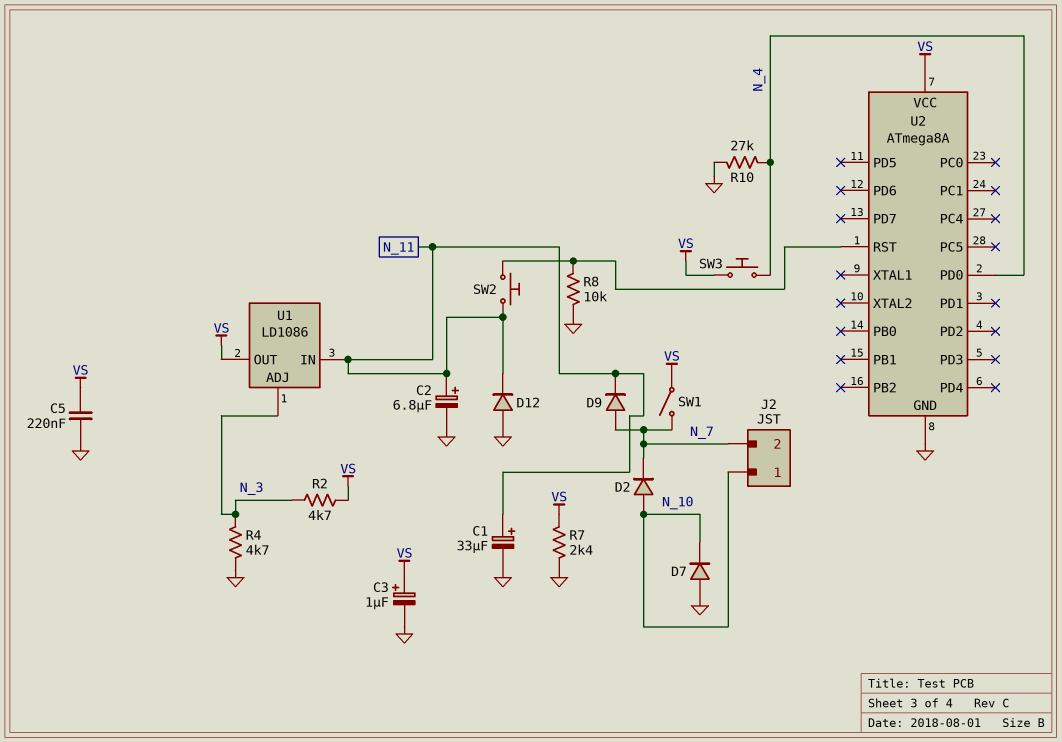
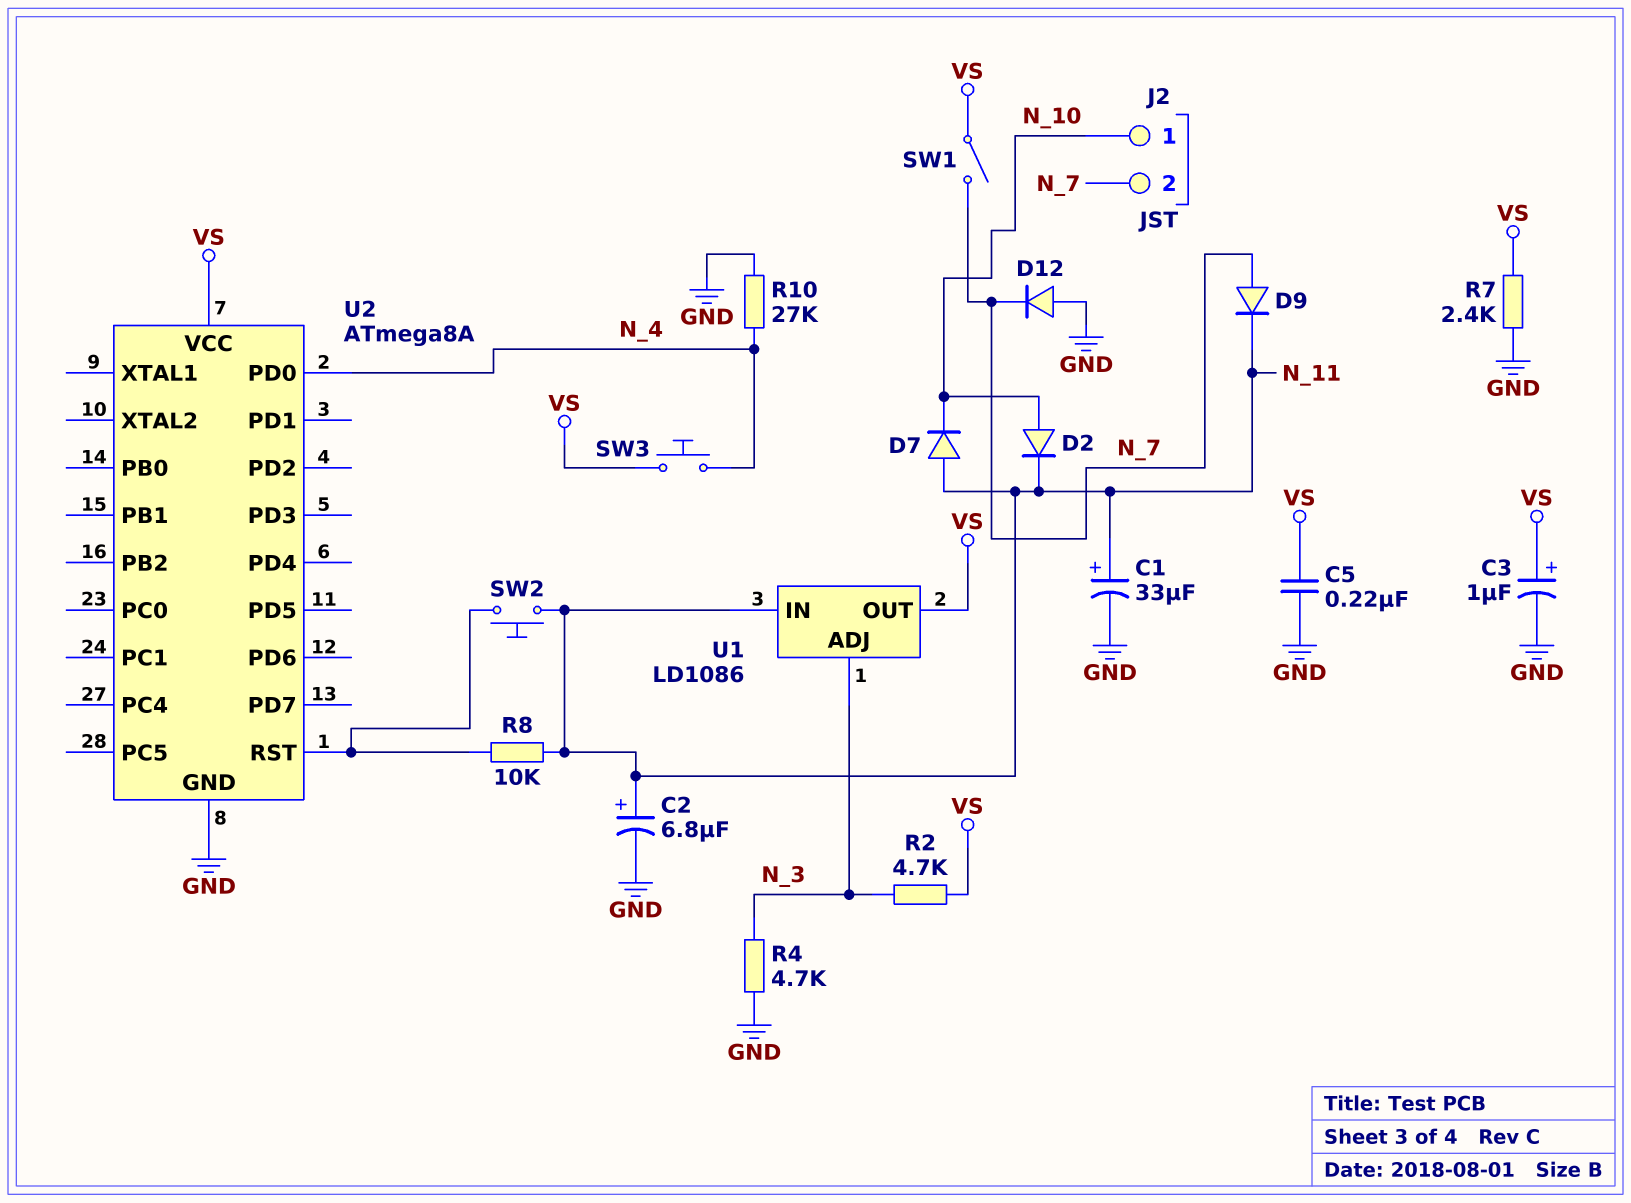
D2: diode (A N_10, K N_7) -> diode (A N_10, K N_11)
D7: diode (A GND, K N_10) -> diode (A N_11, K N_10)
D12: diode (A GND, K N_11) -> diode (A GND, K N_7)
R8: 10k (GND, U2/RST) -> 10k (N_11, U2/RST)

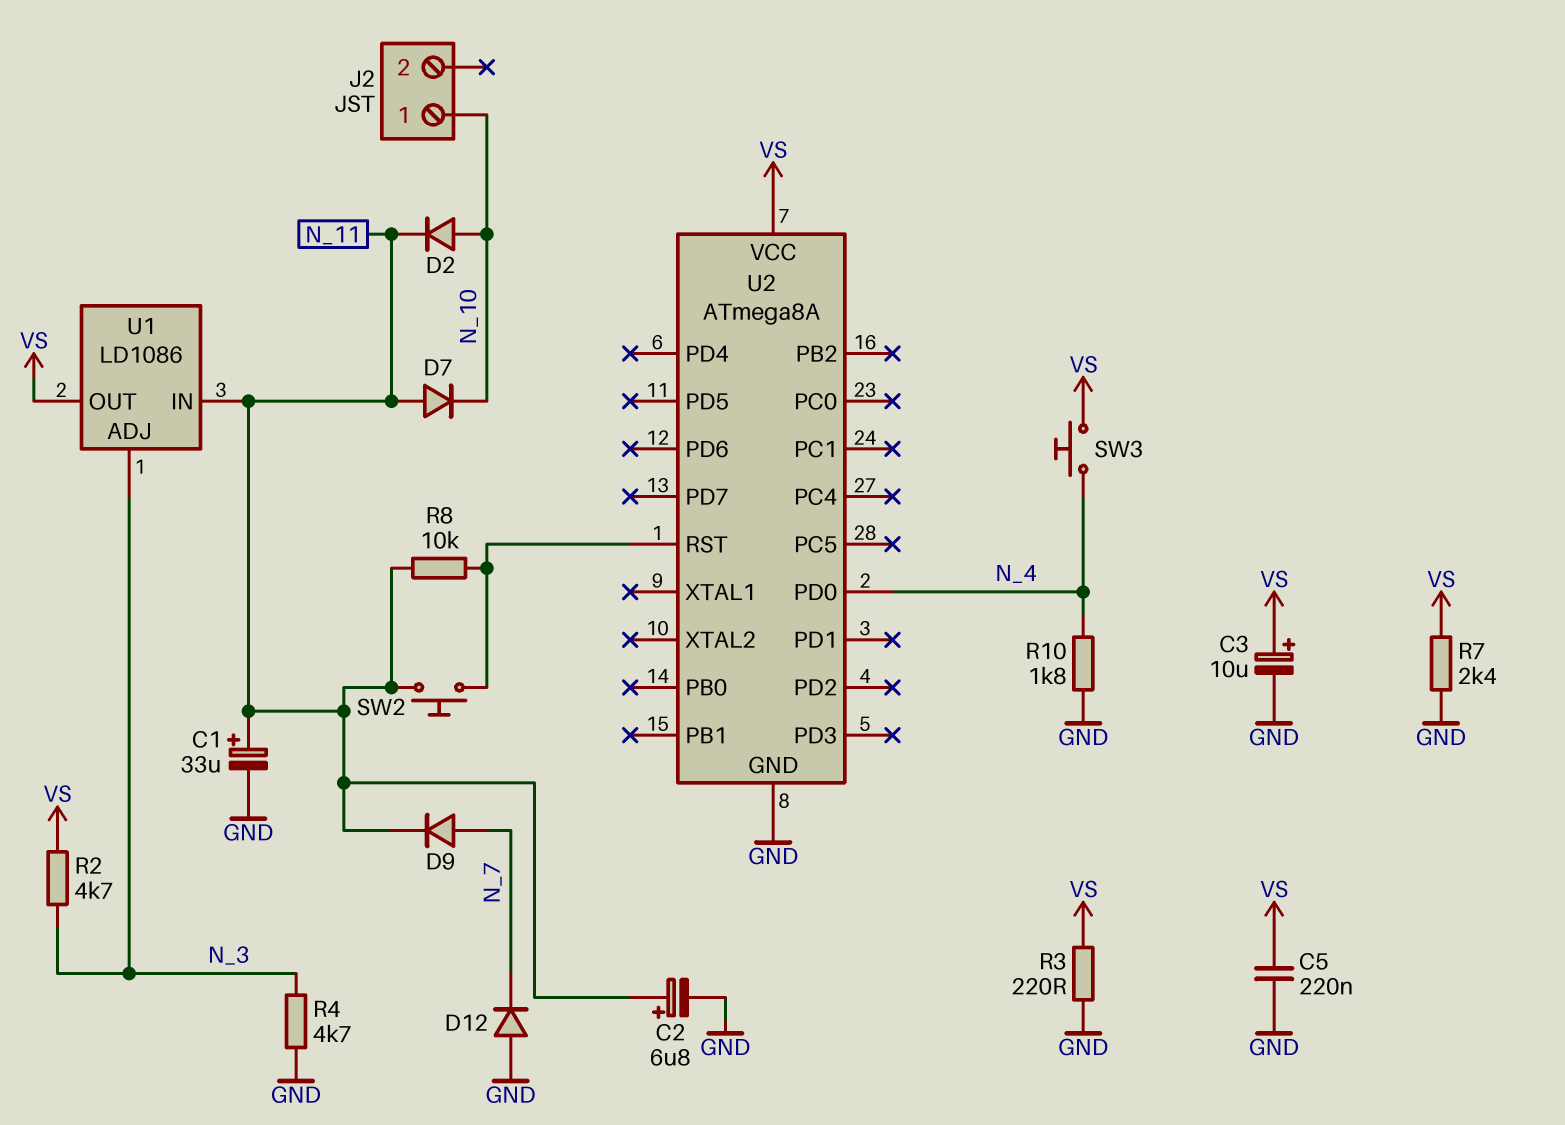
C3: 1uF (plus VS, minus GND) -> 10uF (plus VS, minus GND)
J2 pin 2: N_7 -> none
R3: none -> 220 (GND, VS)
R10: 27k (GND, N_4) -> 1.8k (GND, N_4)
SW1: switch (N_7, VS) -> none

